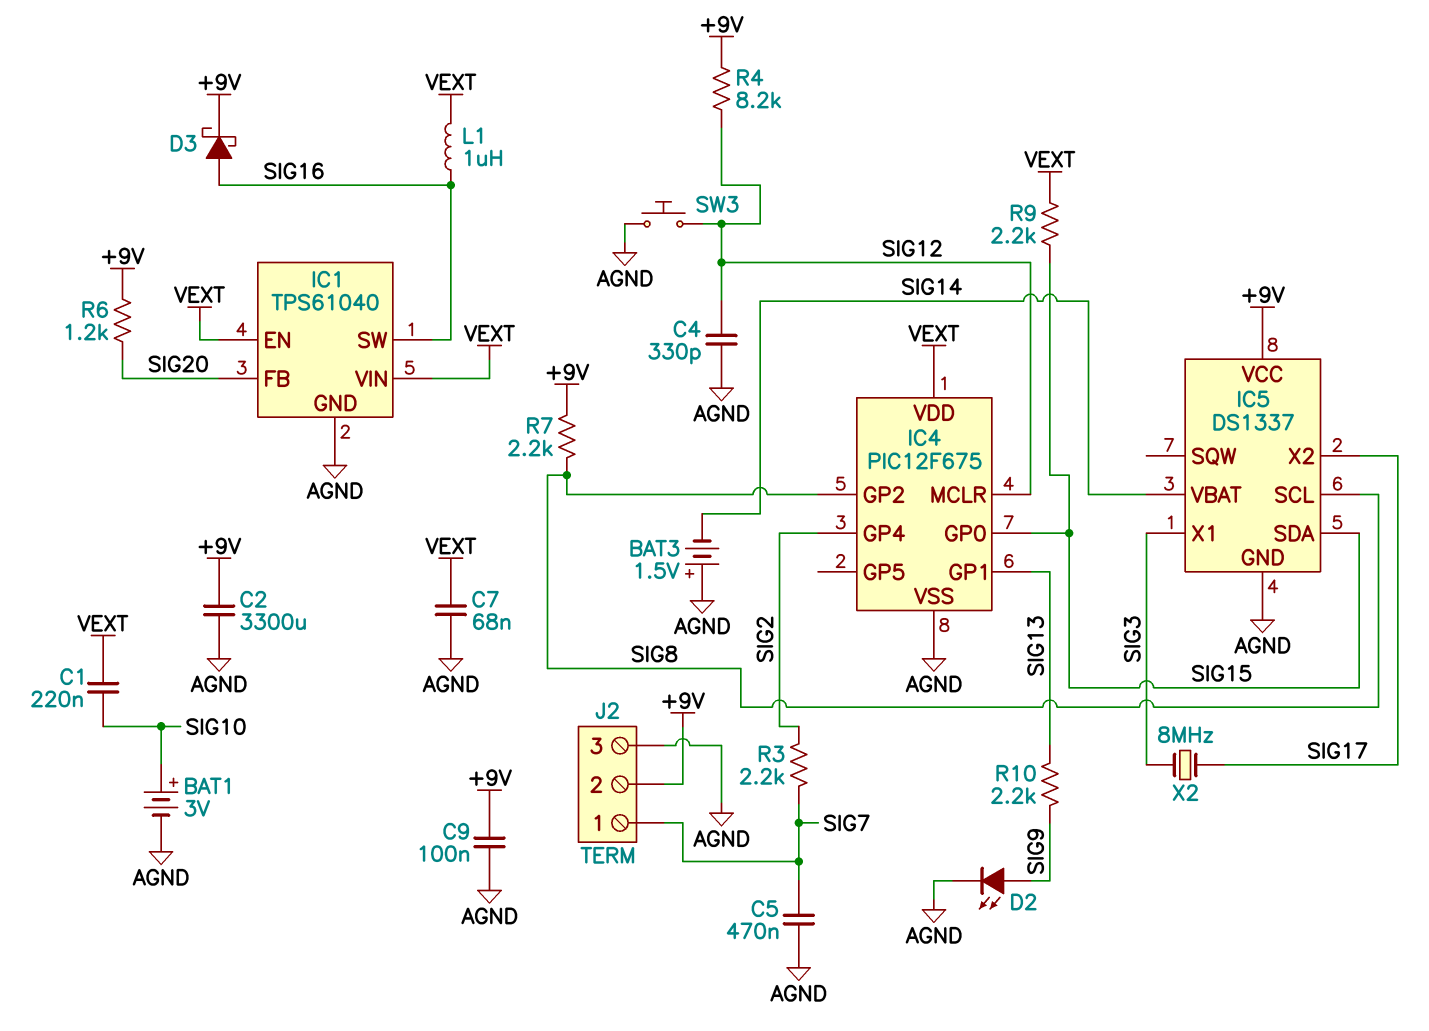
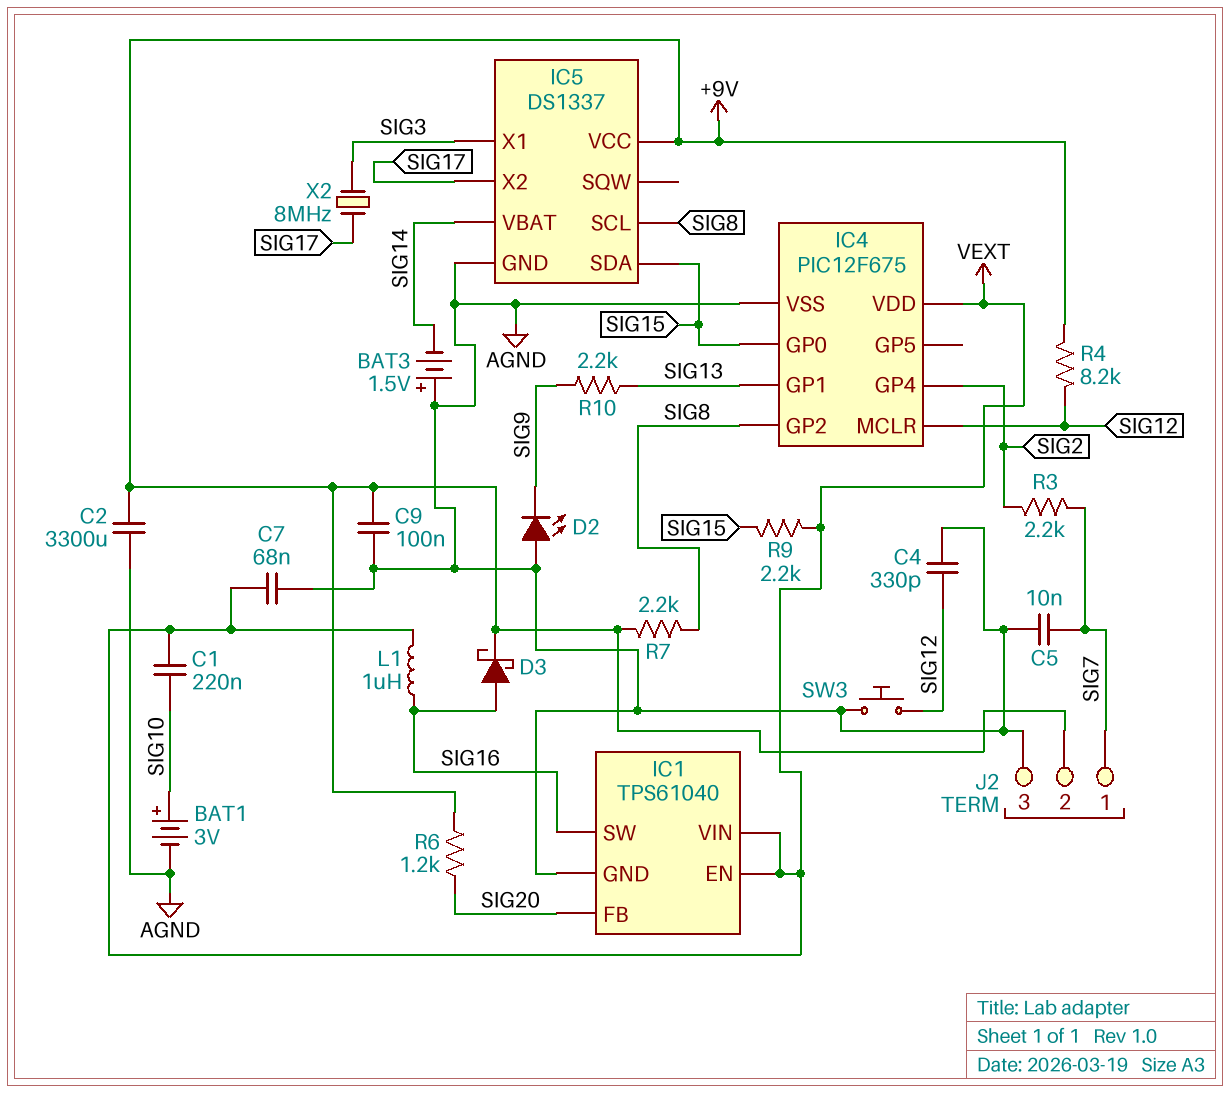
C5: 470nF (AGND, SIG7) -> 10nF (AGND, SIG7)
D2: LED (A SIG9, K AGND) -> LED (A AGND, K SIG9)

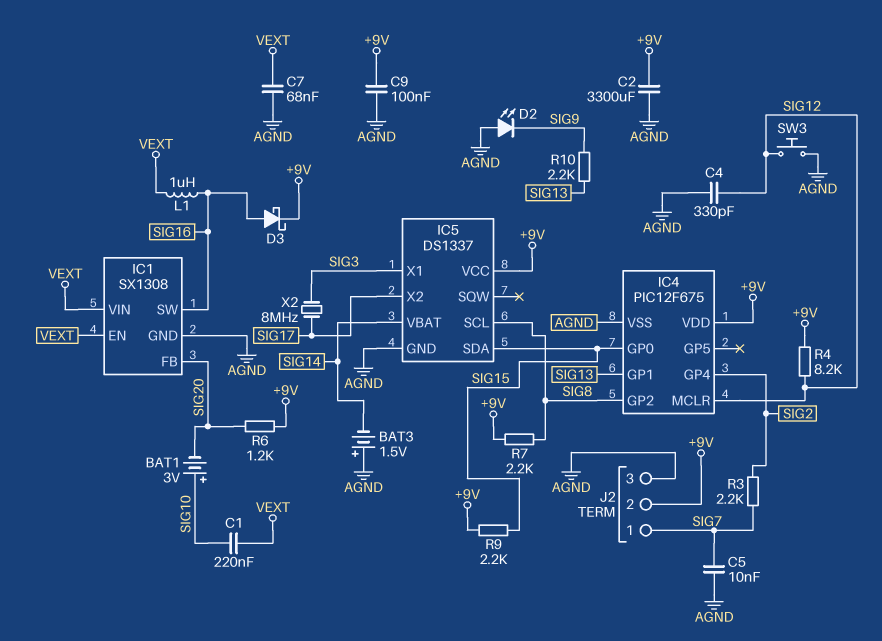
BAT1: 3V (plus SIG10, minus AGND) -> 3V (plus SIG10, minus SIG20)
IC1: TPS61040 -> SX1308
IC4 pin VDD: VEXT -> +9V
R9: 2.2k (SIG15, VEXT) -> 2.2k (+9V, SIG15)

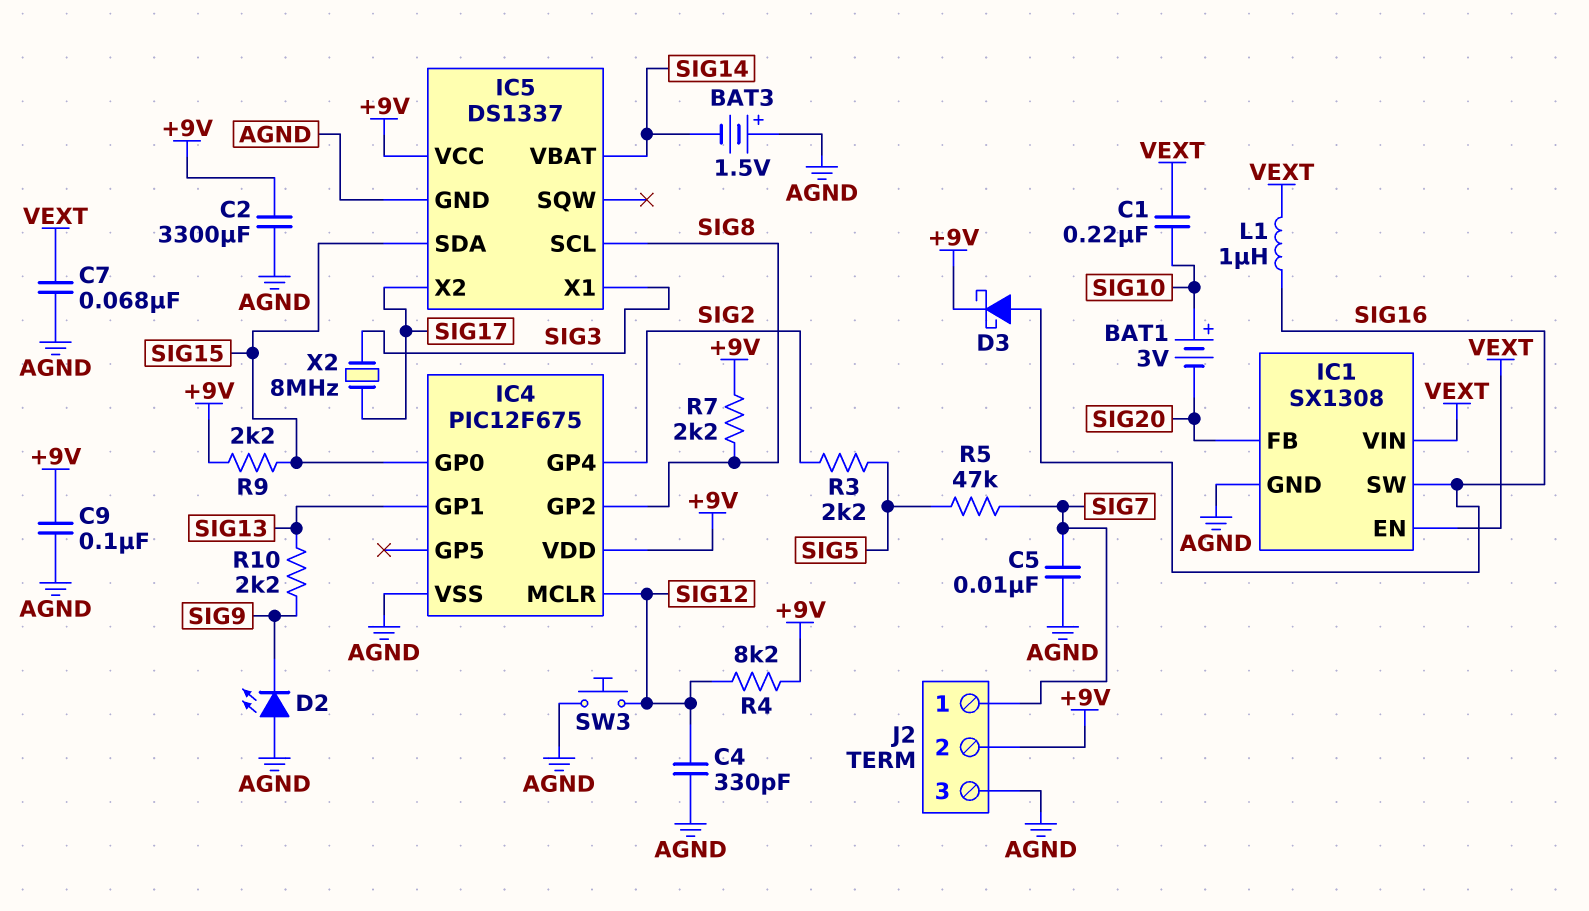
R3: 2.2k (SIG2, SIG7) -> 2.2k (SIG2, SIG5)
R5: none -> 47k (SIG5, SIG7)
R6: 1.2k (+9V, SIG20) -> none

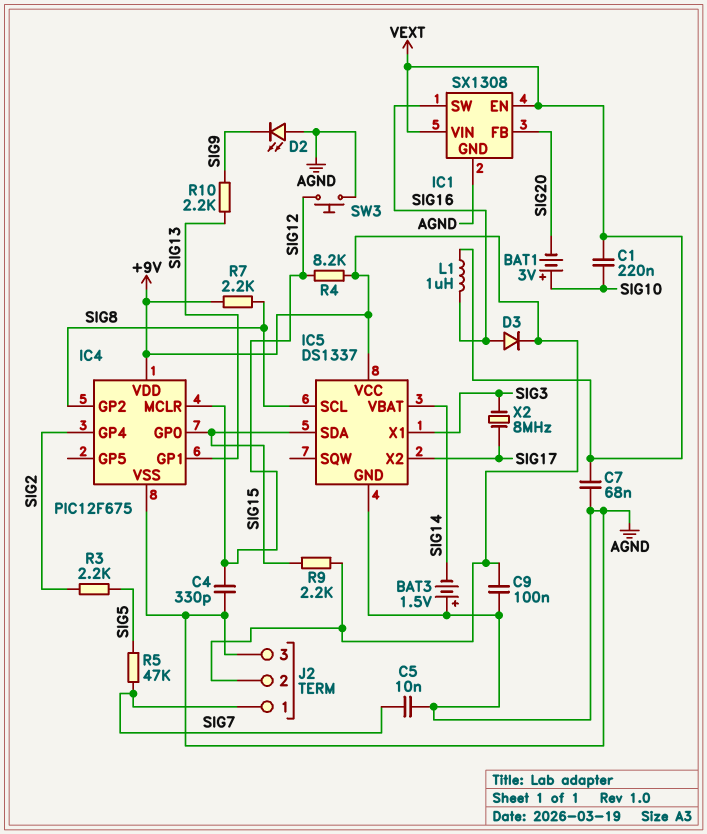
C2: 3300uF (+9V, AGND) -> none
D3: schottky (A SIG16, K +9V) -> diode (A SIG16, K +9V)

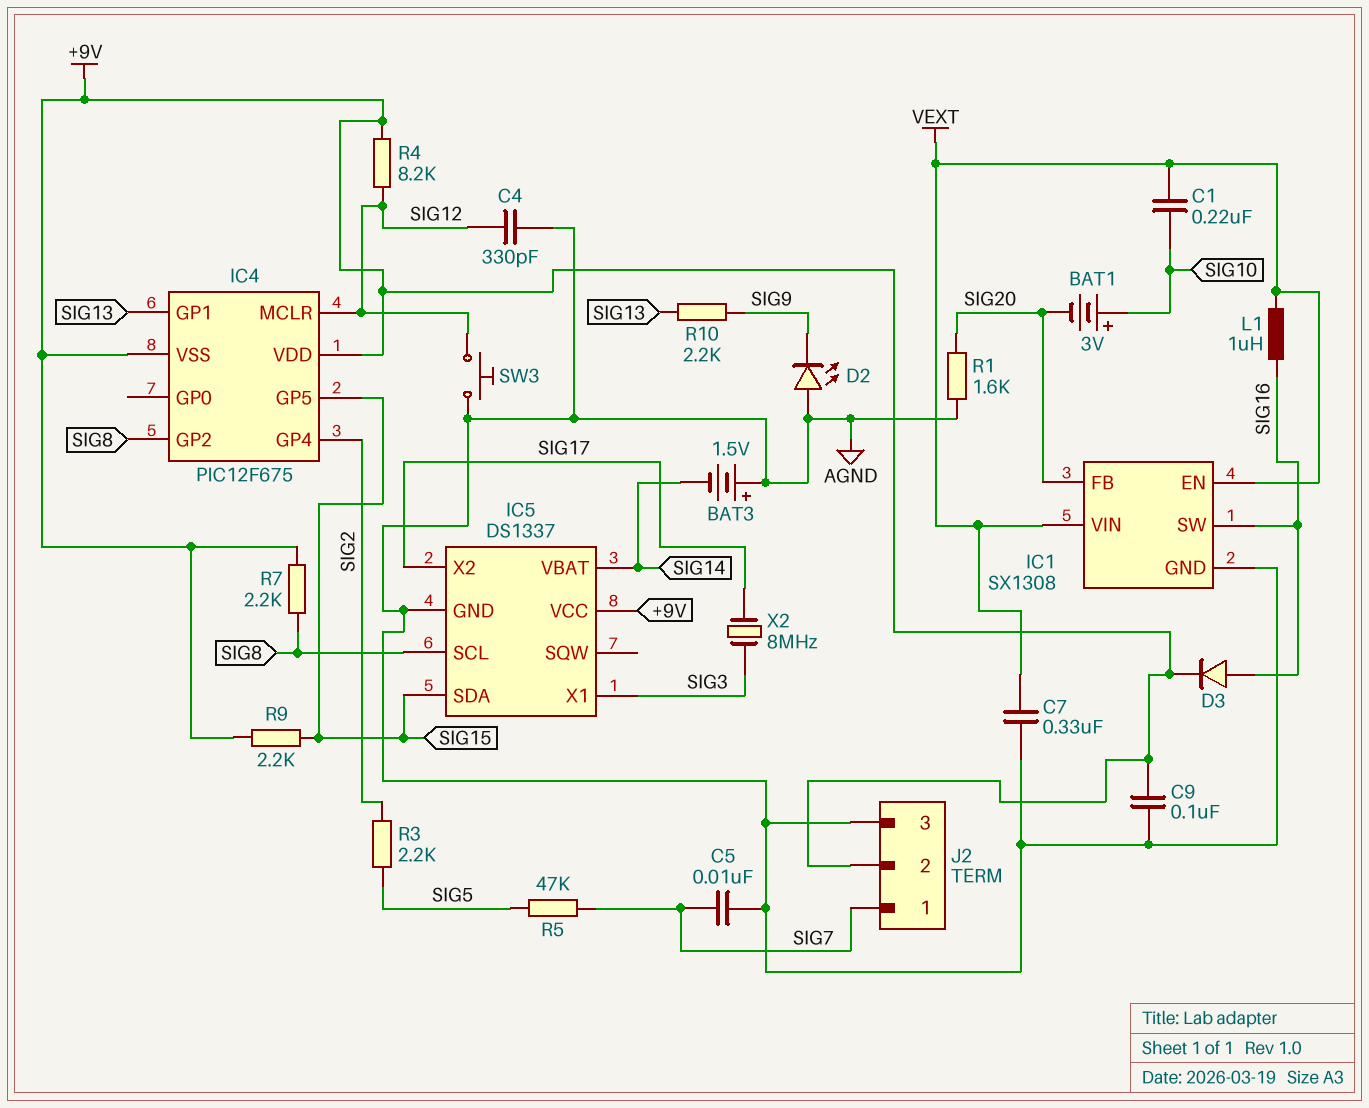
C7: 68nF (AGND, VEXT) -> 330nF (AGND, VEXT)
IC4 pin GP0: SIG15 -> none
IC4 pin GP5: none -> SIG15
IC4 pin VSS: AGND -> +9V
R1: none -> 1.6k (AGND, SIG20)

